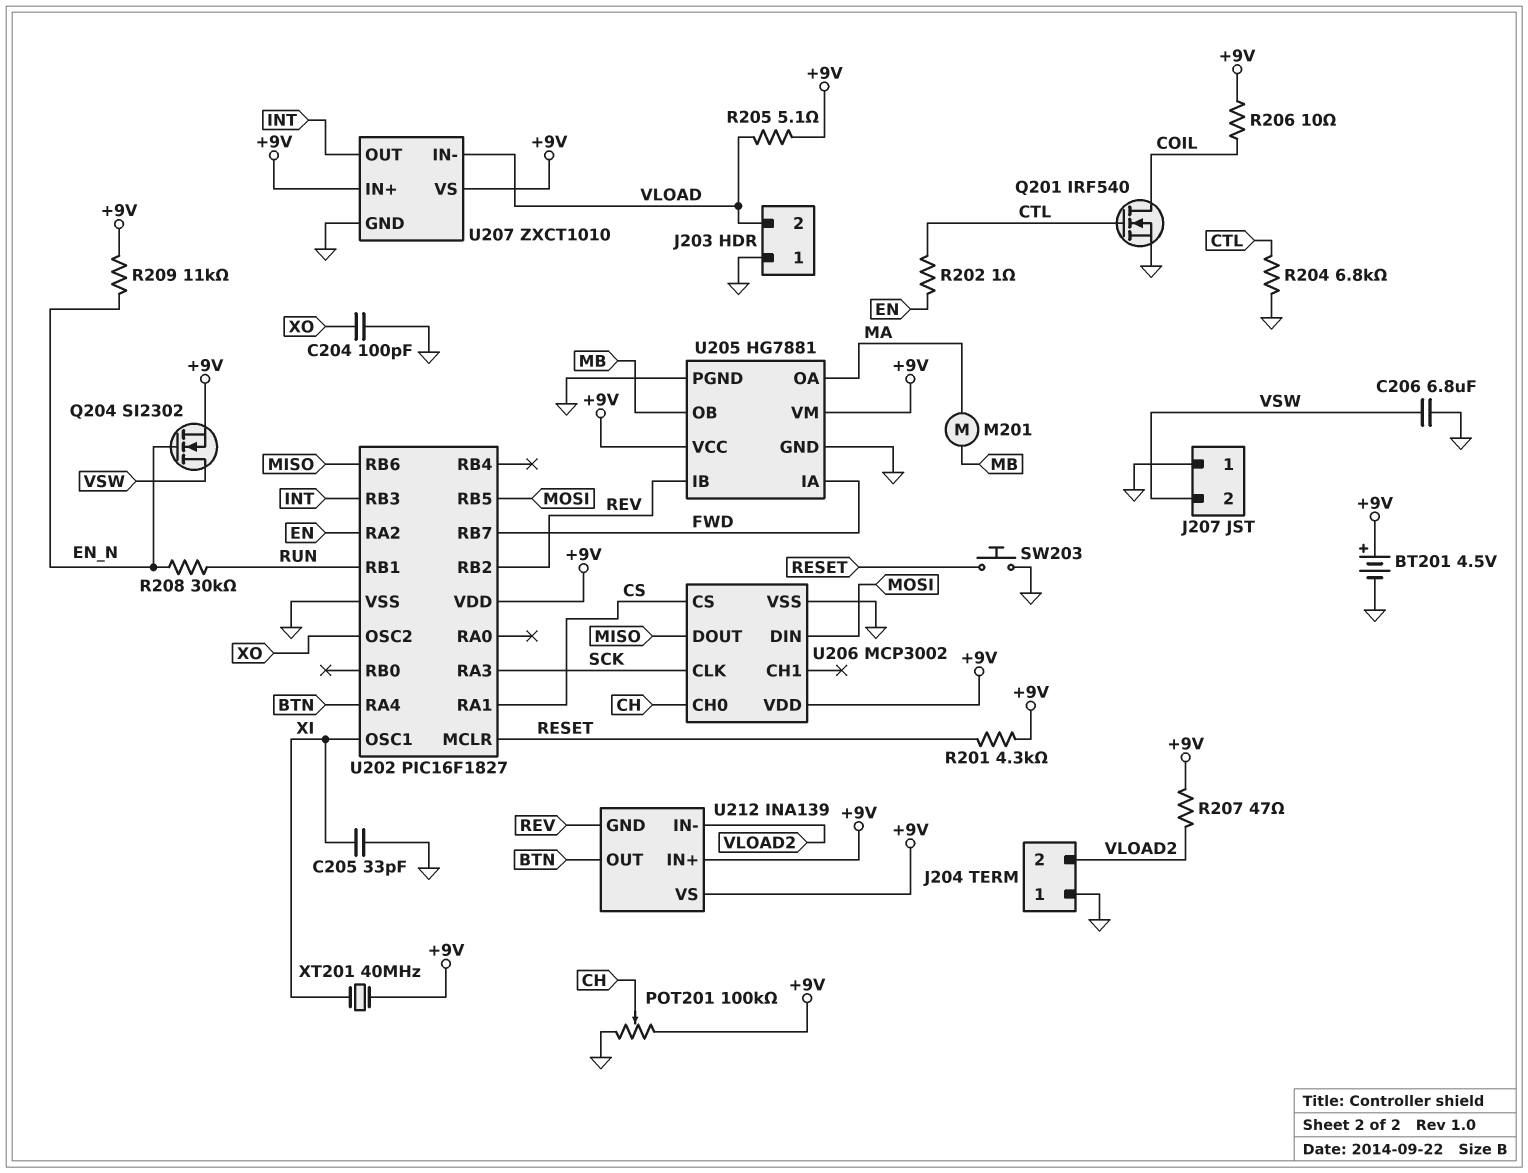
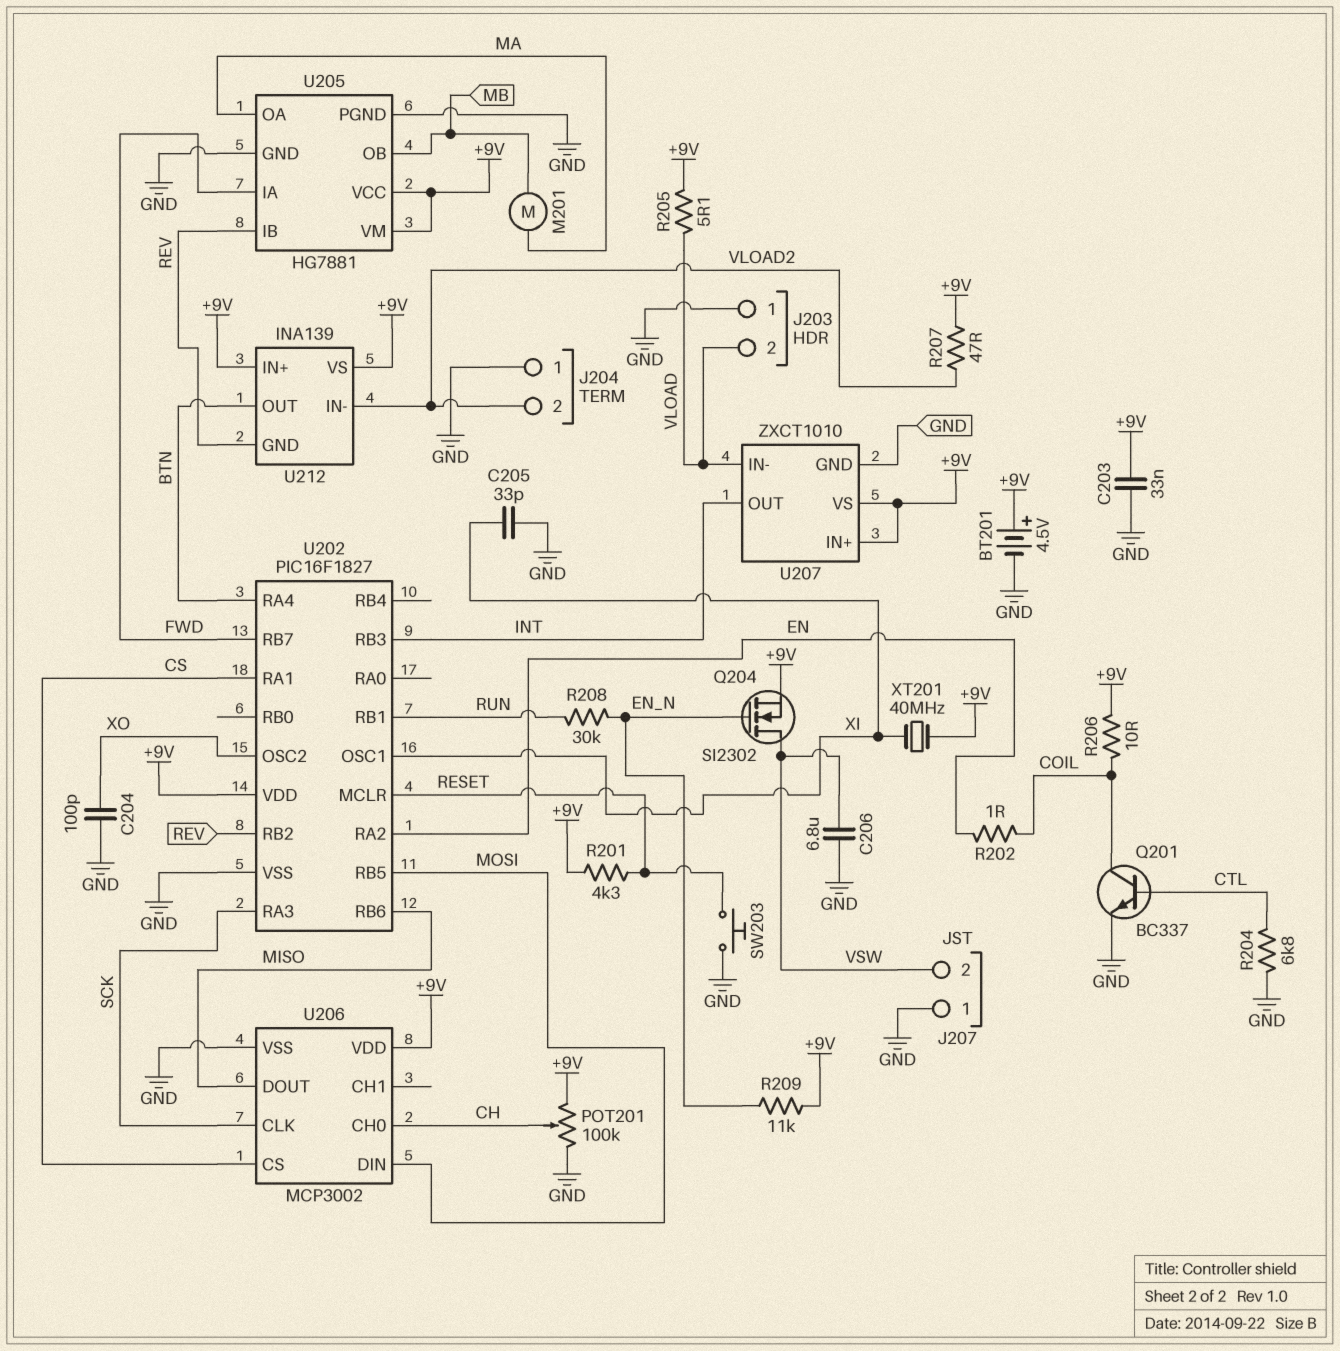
C203: none -> 33nF (+9V, GND)
Q201: NMOS IRF540 (G CTL, D COIL, S GND) -> NPN BC337 (B CTL, C COIL, E GND)
R202: 1 (CTL, EN) -> 1 (COIL, EN)

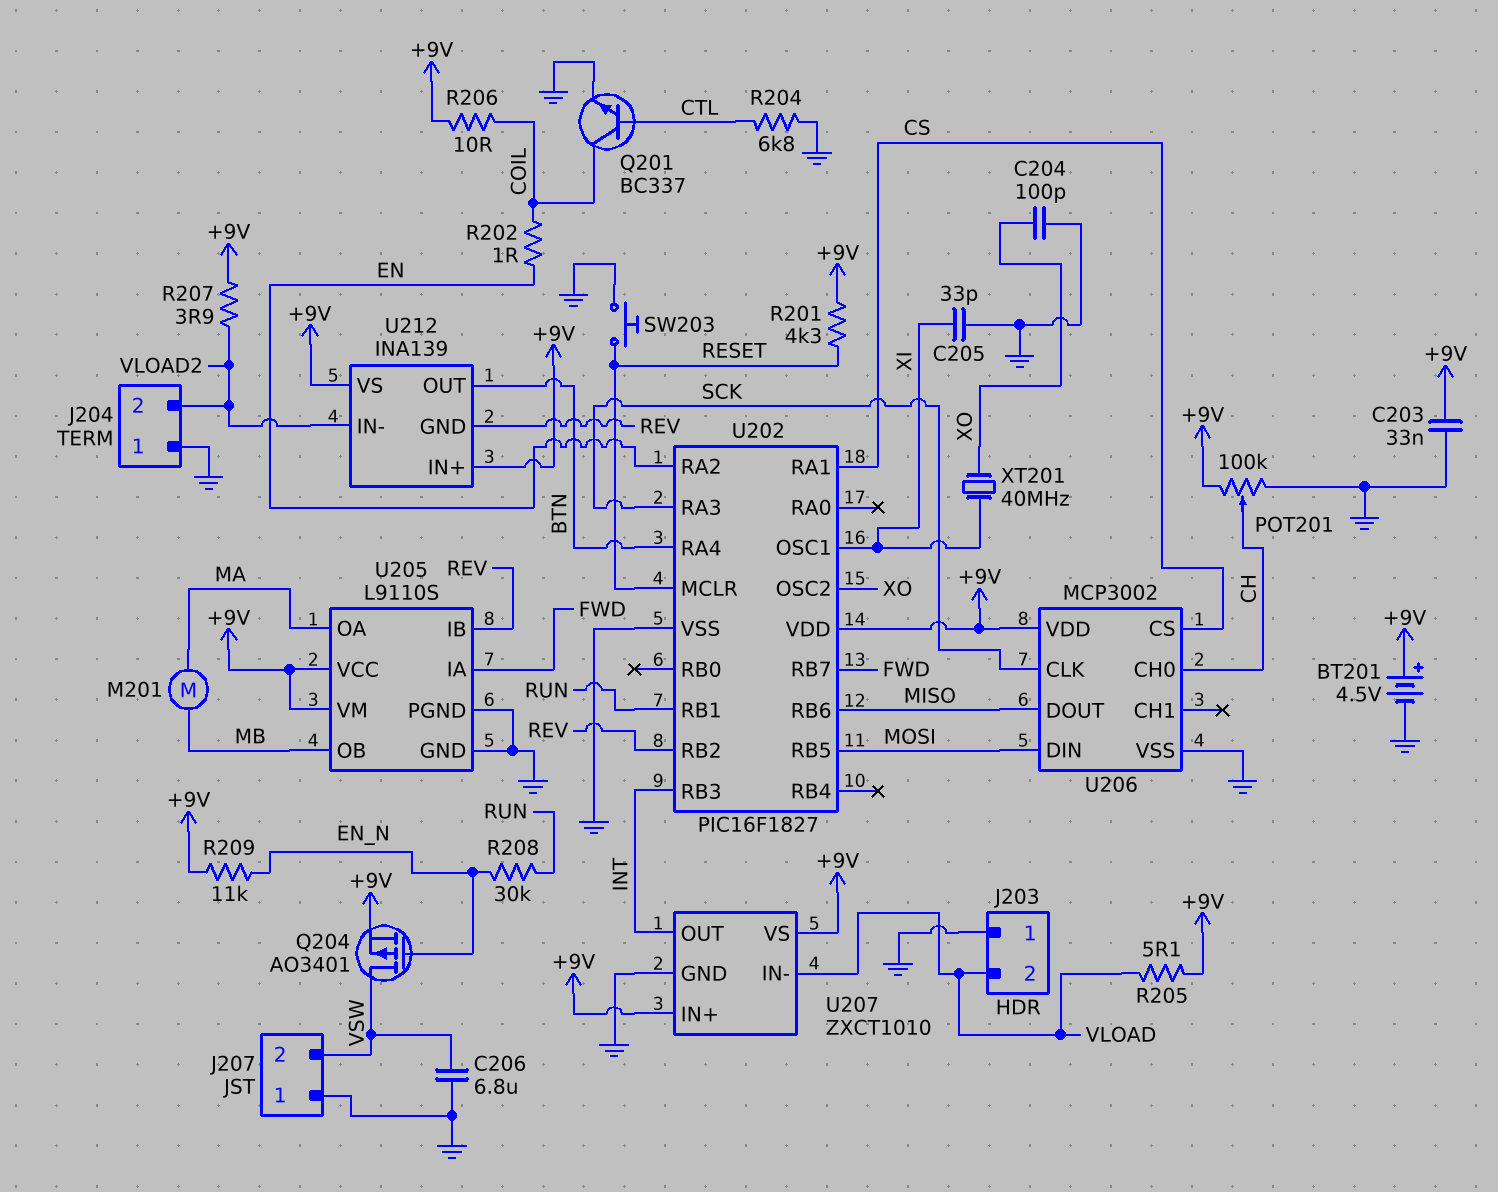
Q204: NMOS SI2302 (G EN_N, D VSW, S +9V) -> PMOS AO3401 (G EN_N, D VSW, S +9V)
R207: 47 (+9V, VLOAD2) -> 3.9 (+9V, VLOAD2)
U205: HG7881 -> L9110S
XT201: 40MHz (+9V, XI) -> 40MHz (XI, XO)

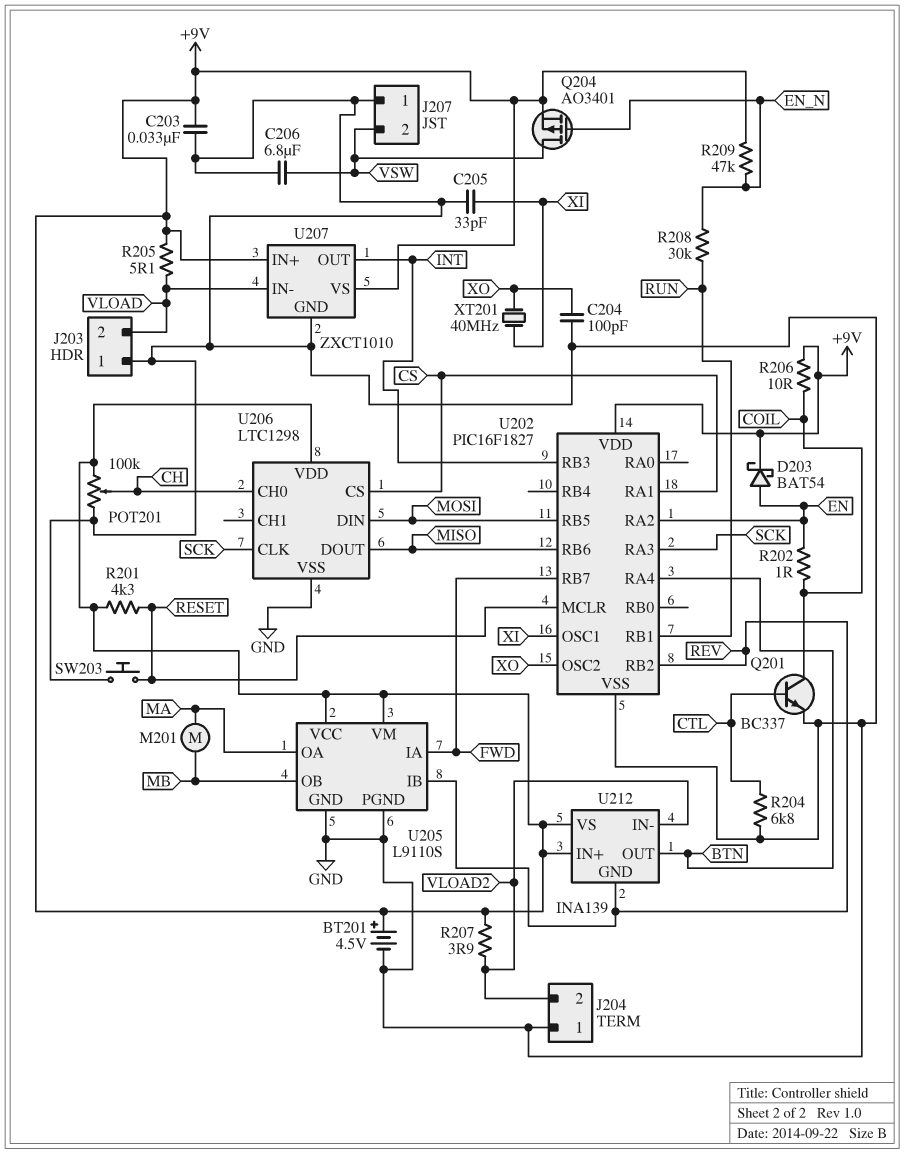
D203: none -> schottky BAT54 (A EN, K +9V)
R209: 11k (+9V, EN_N) -> 47k (+9V, EN_N)
U206: MCP3002 -> LTC1298

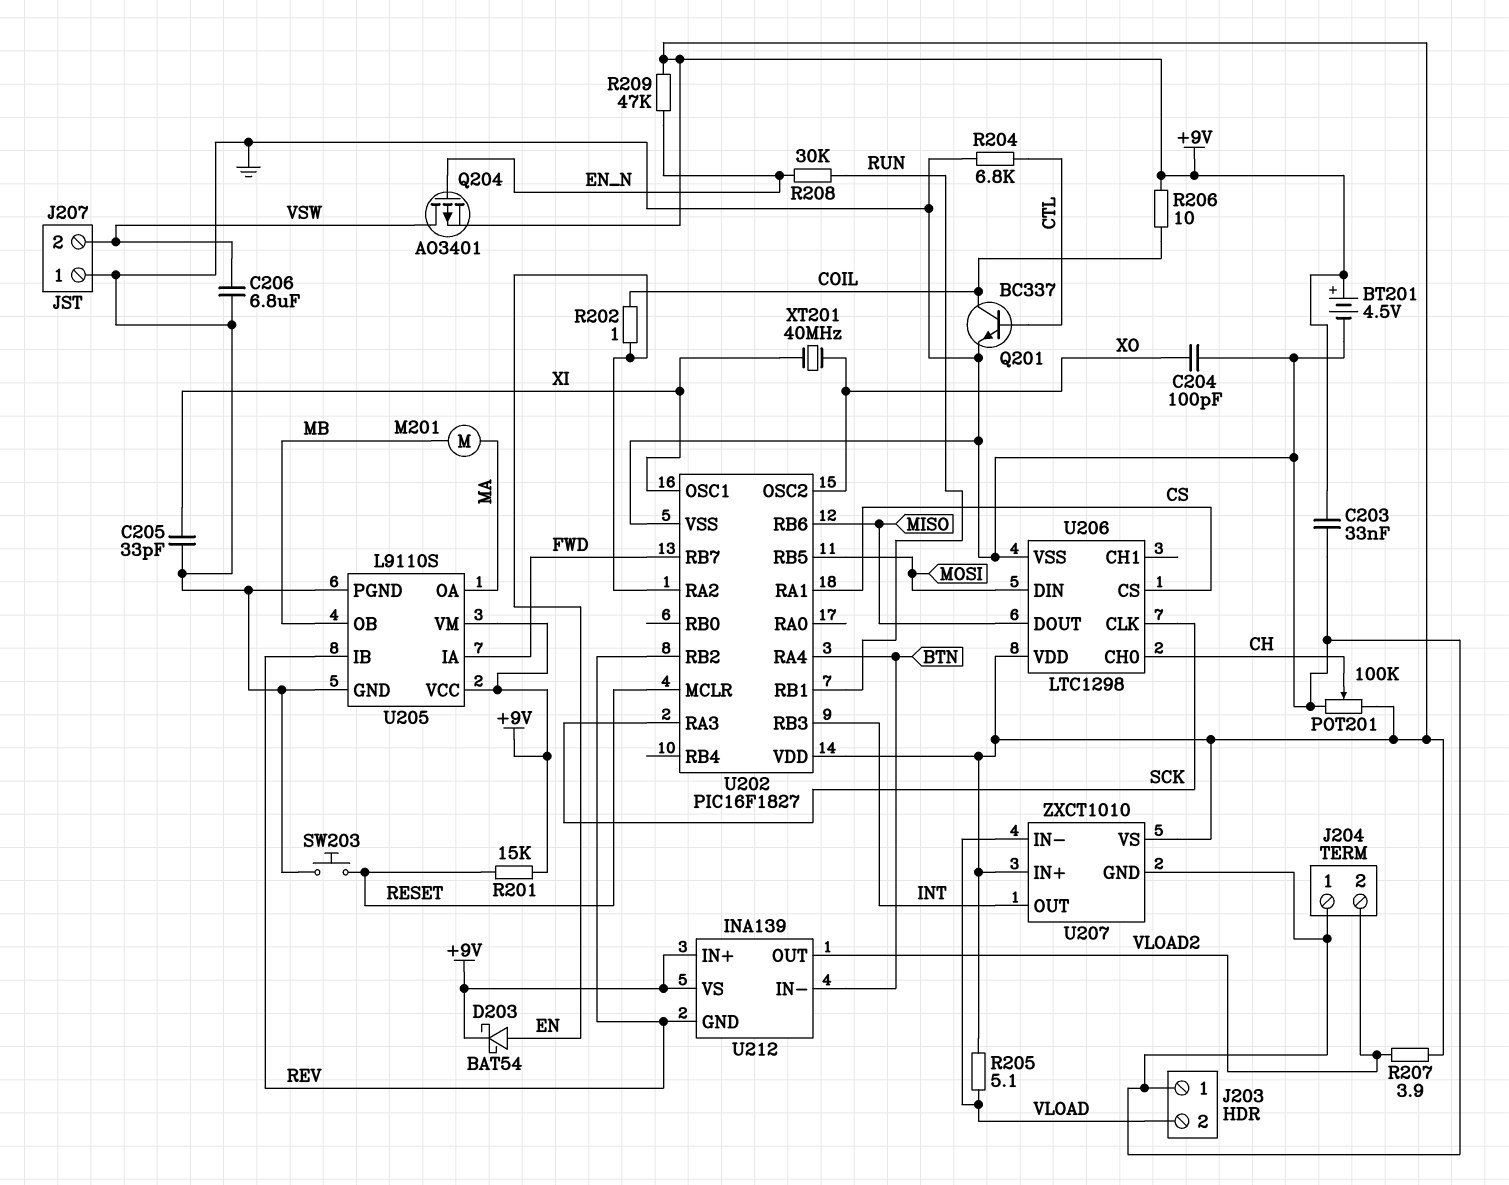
R201: 4.3k (+9V, RESET) -> 15k (+9V, RESET)
U212 pin IN-: VLOAD2 -> BTN
U212 pin OUT: BTN -> VLOAD2

